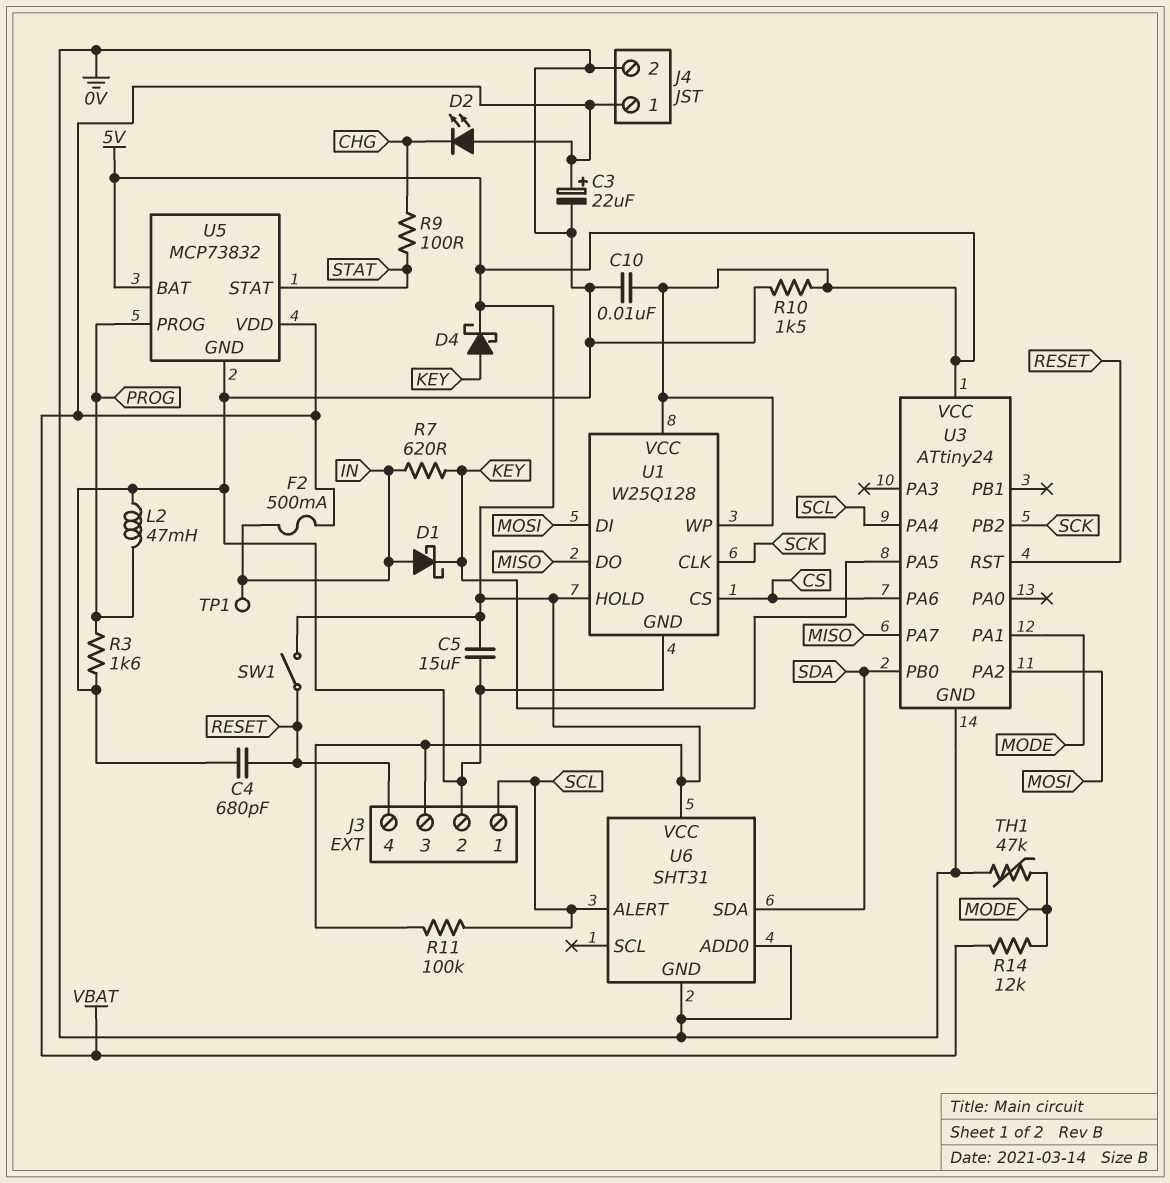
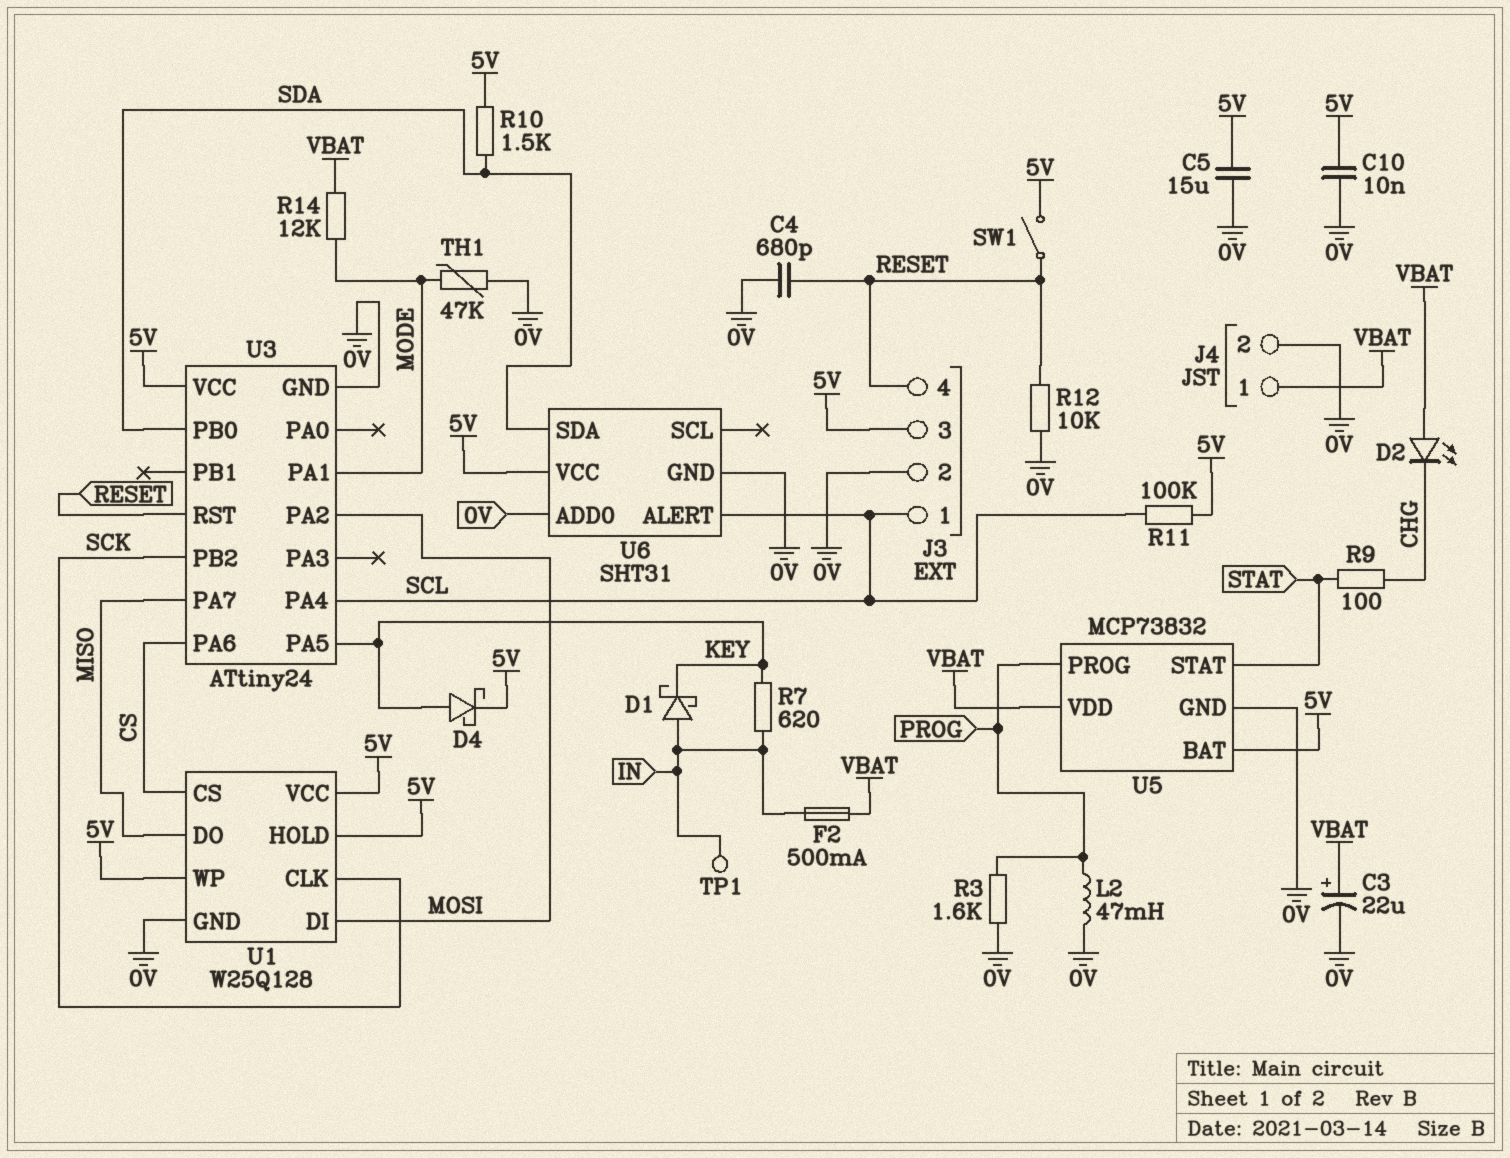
R10: 1.5k (0V, 5V) -> 1.5k (5V, SDA)
R12: none -> 10k (0V, RESET)

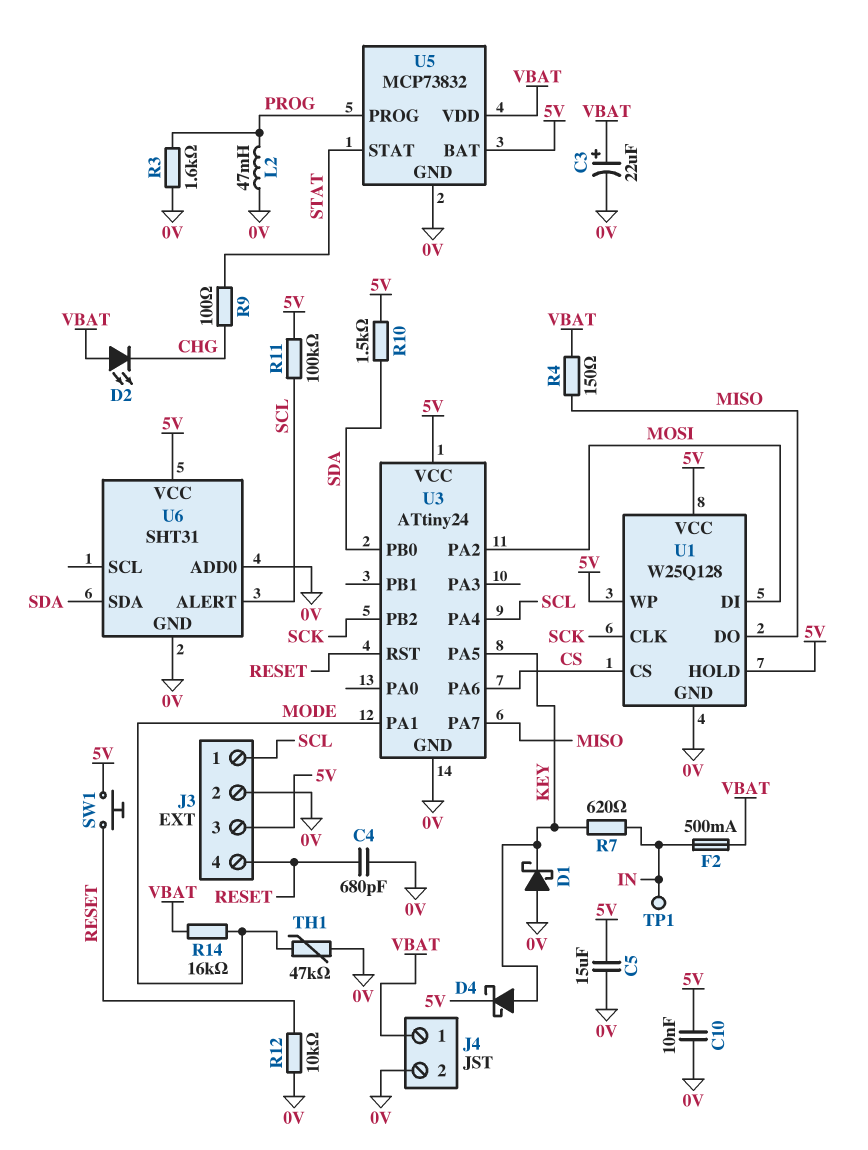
D1: schottky (A IN, K KEY) -> schottky (A 0V, K KEY)
R4: none -> 150 (MISO, VBAT)
R14: 12k (MODE, VBAT) -> 16k (MODE, VBAT)
SW1: switch (5V, RESET) -> button (5V, RESET)

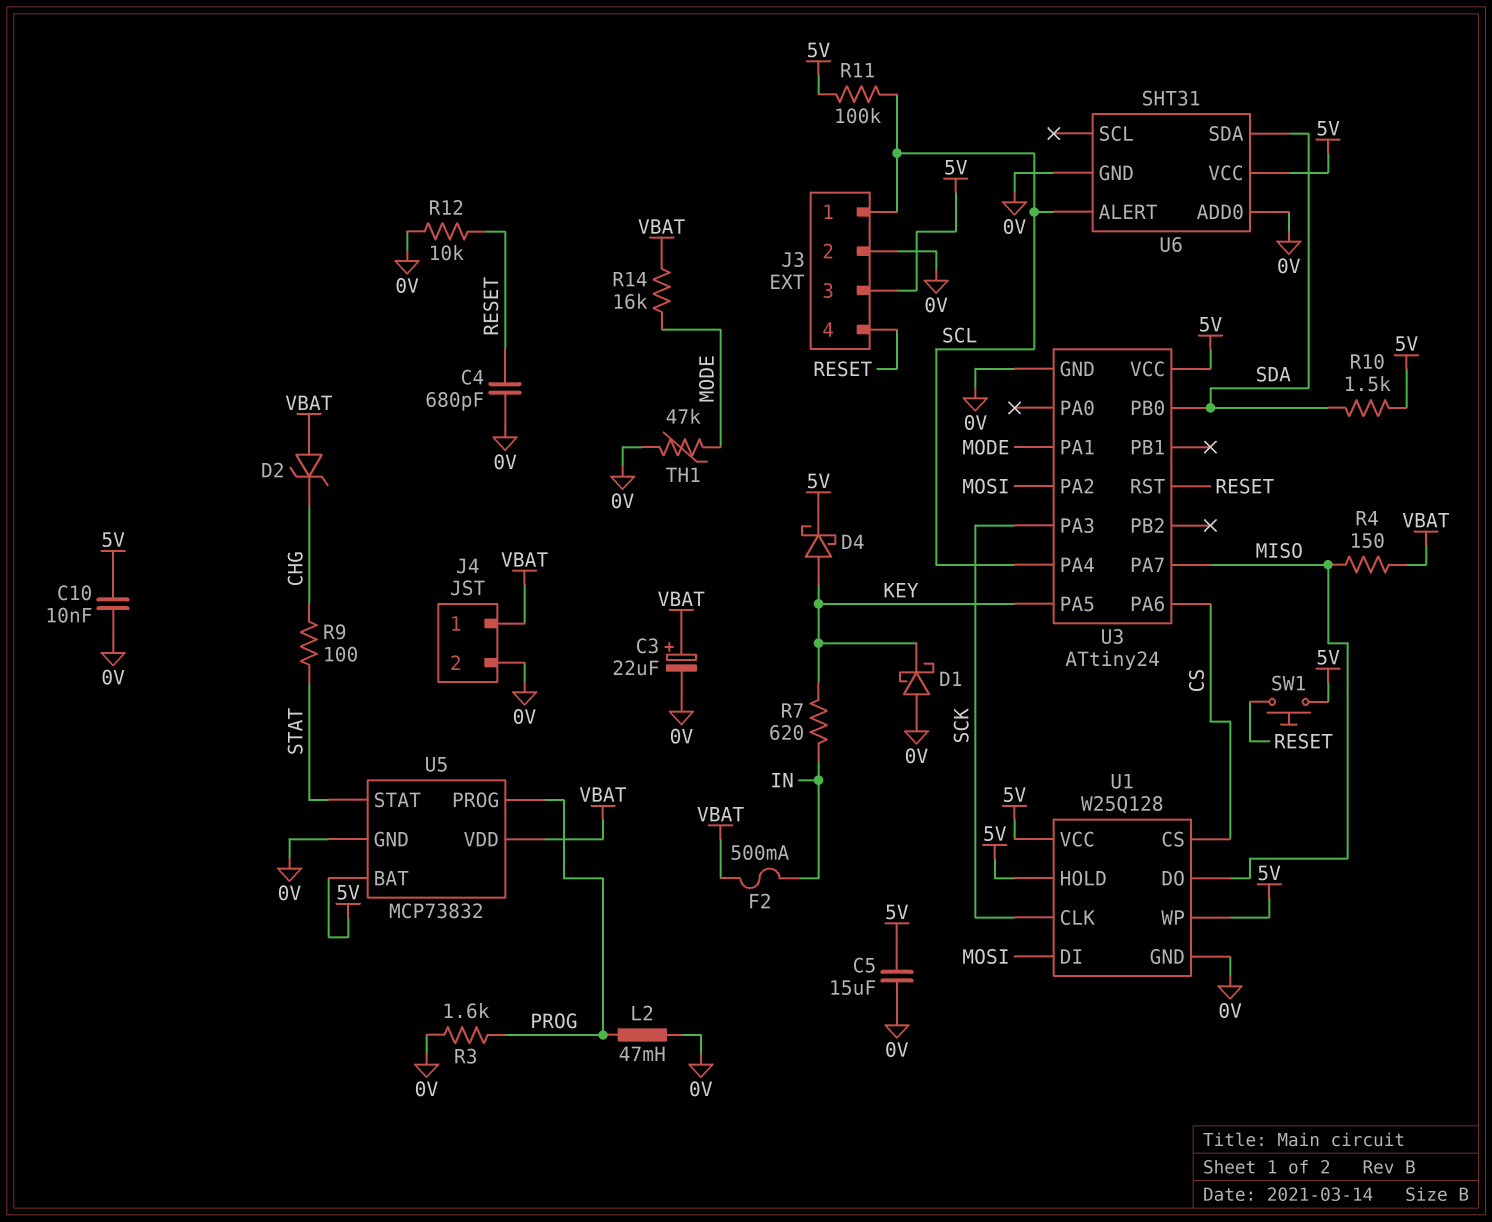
D2: LED (A VBAT, K CHG) -> zener (A VBAT, K CHG)
TP1: test point (IN) -> none
U3 pin PA3: none -> SCK
U3 pin PB2: SCK -> none

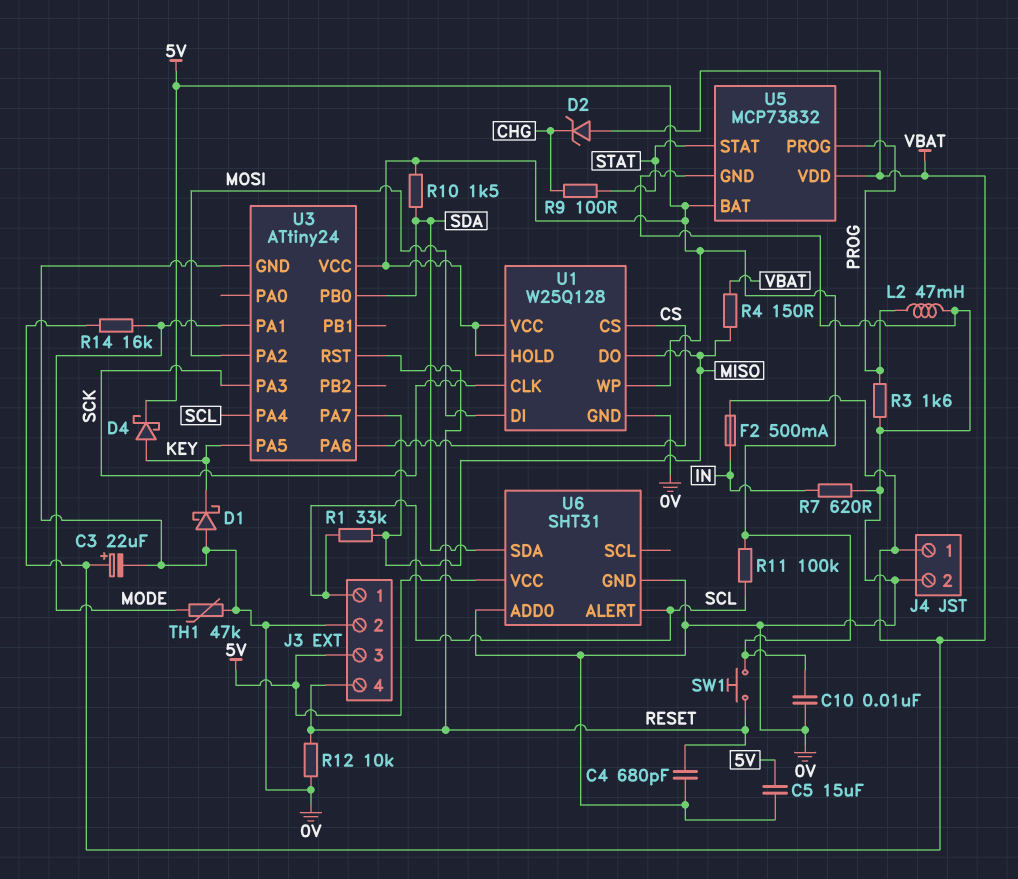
R1: none -> 33k (MISO, SCL)
R7: 620 (IN, KEY) -> 620 (0V, IN)

